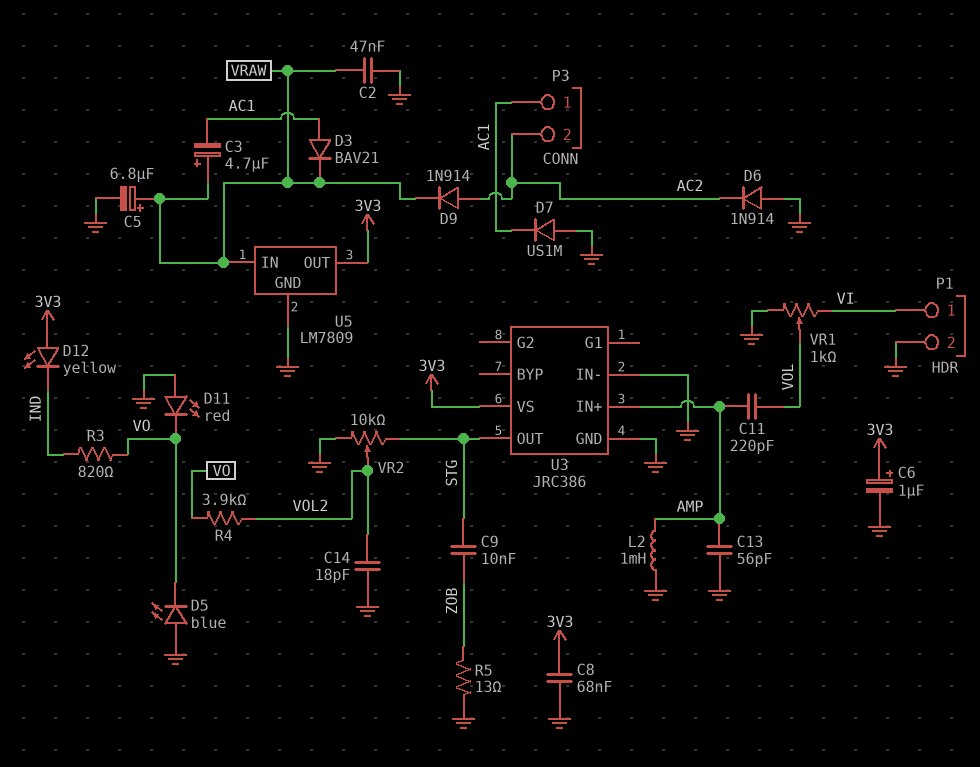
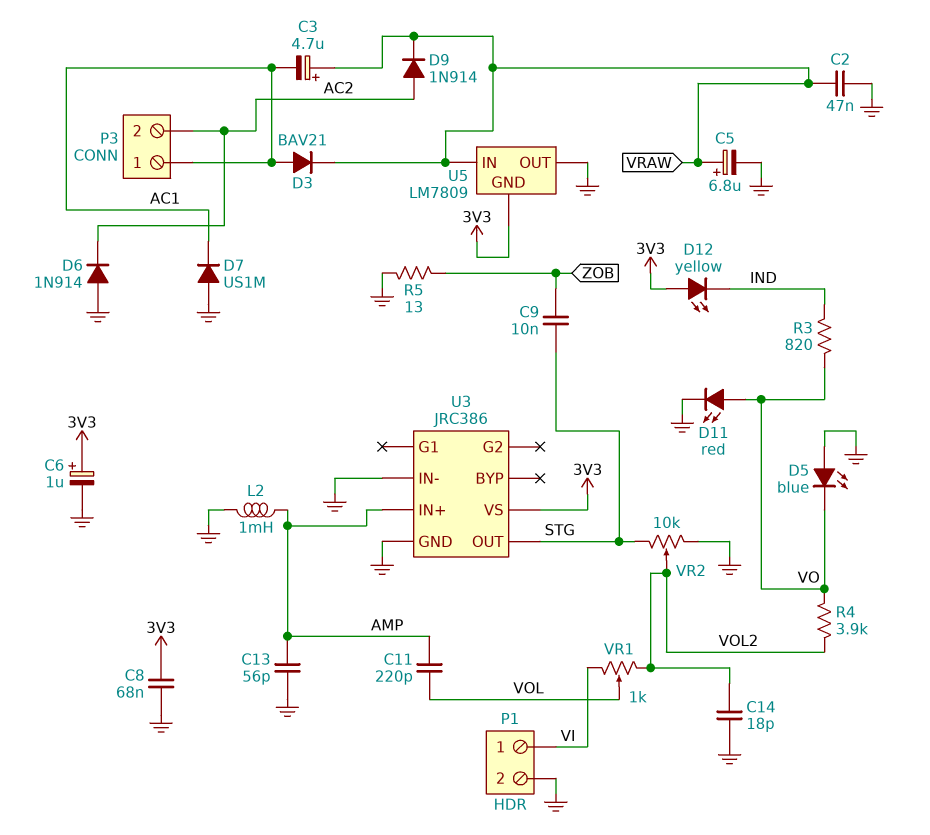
D11: LED red (A GND, K VO) -> LED red (A VO, K GND)
U5 pin GND: GND -> 3V3
U5 pin OUT: 3V3 -> GND
VR1: 1k (GND, VI, wiper VOL) -> 1k (VI, VOL2, wiper VOL)

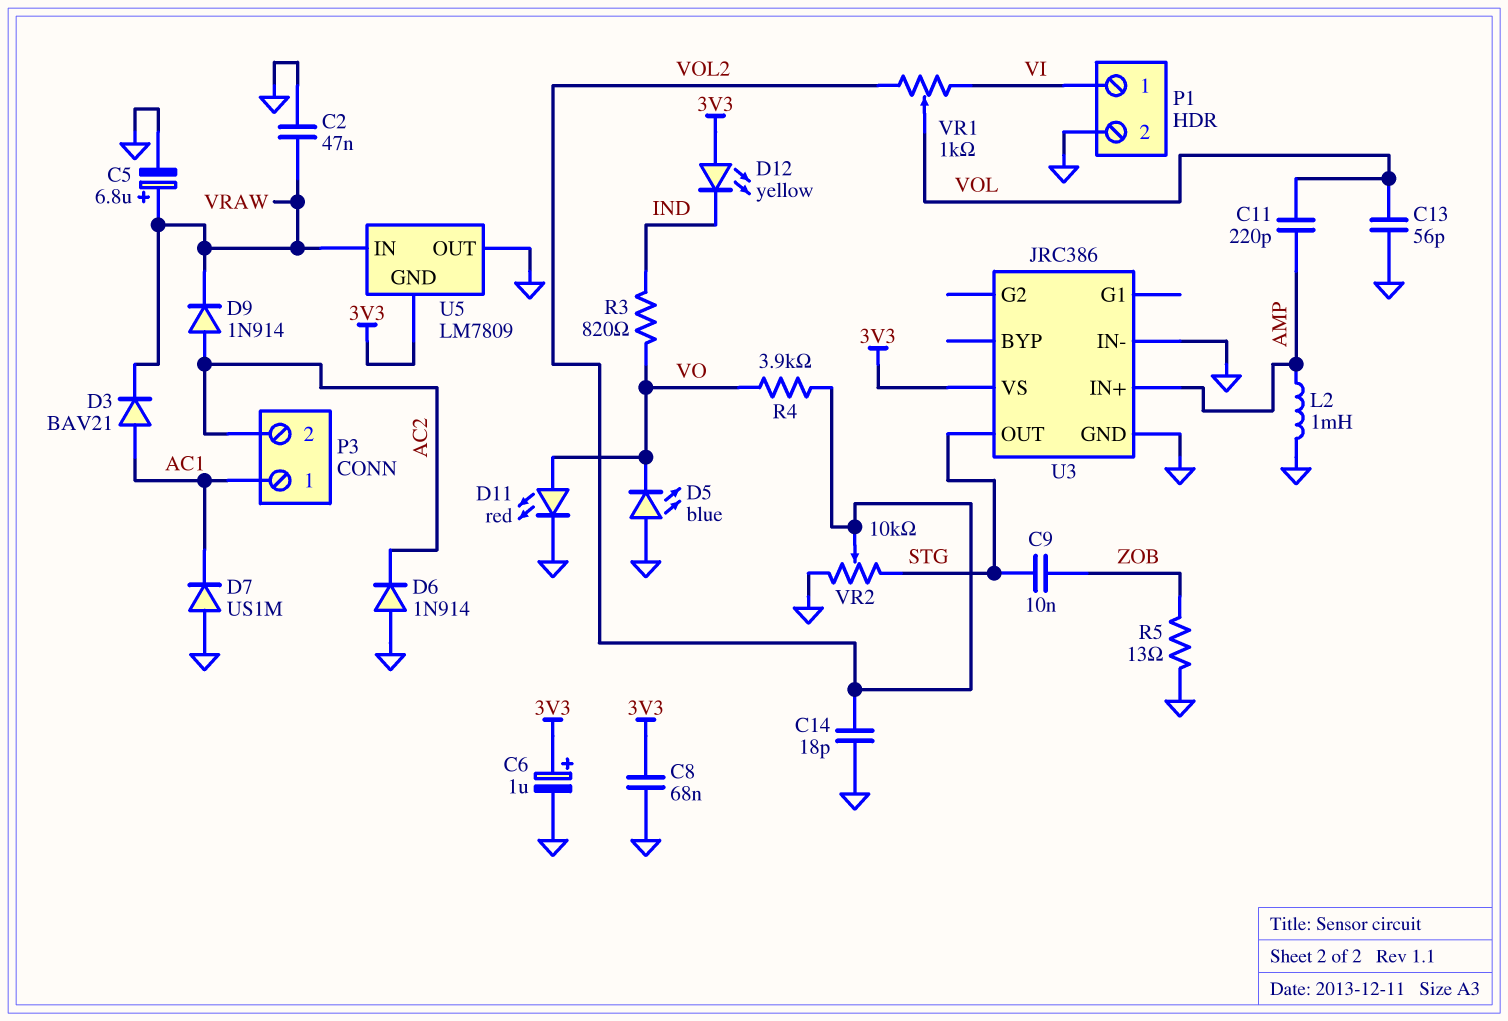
C3: 4.7uF (plus VRAW, minus AC1) -> none
C13: 56pF (AMP, GND) -> 56pF (GND, VOL)

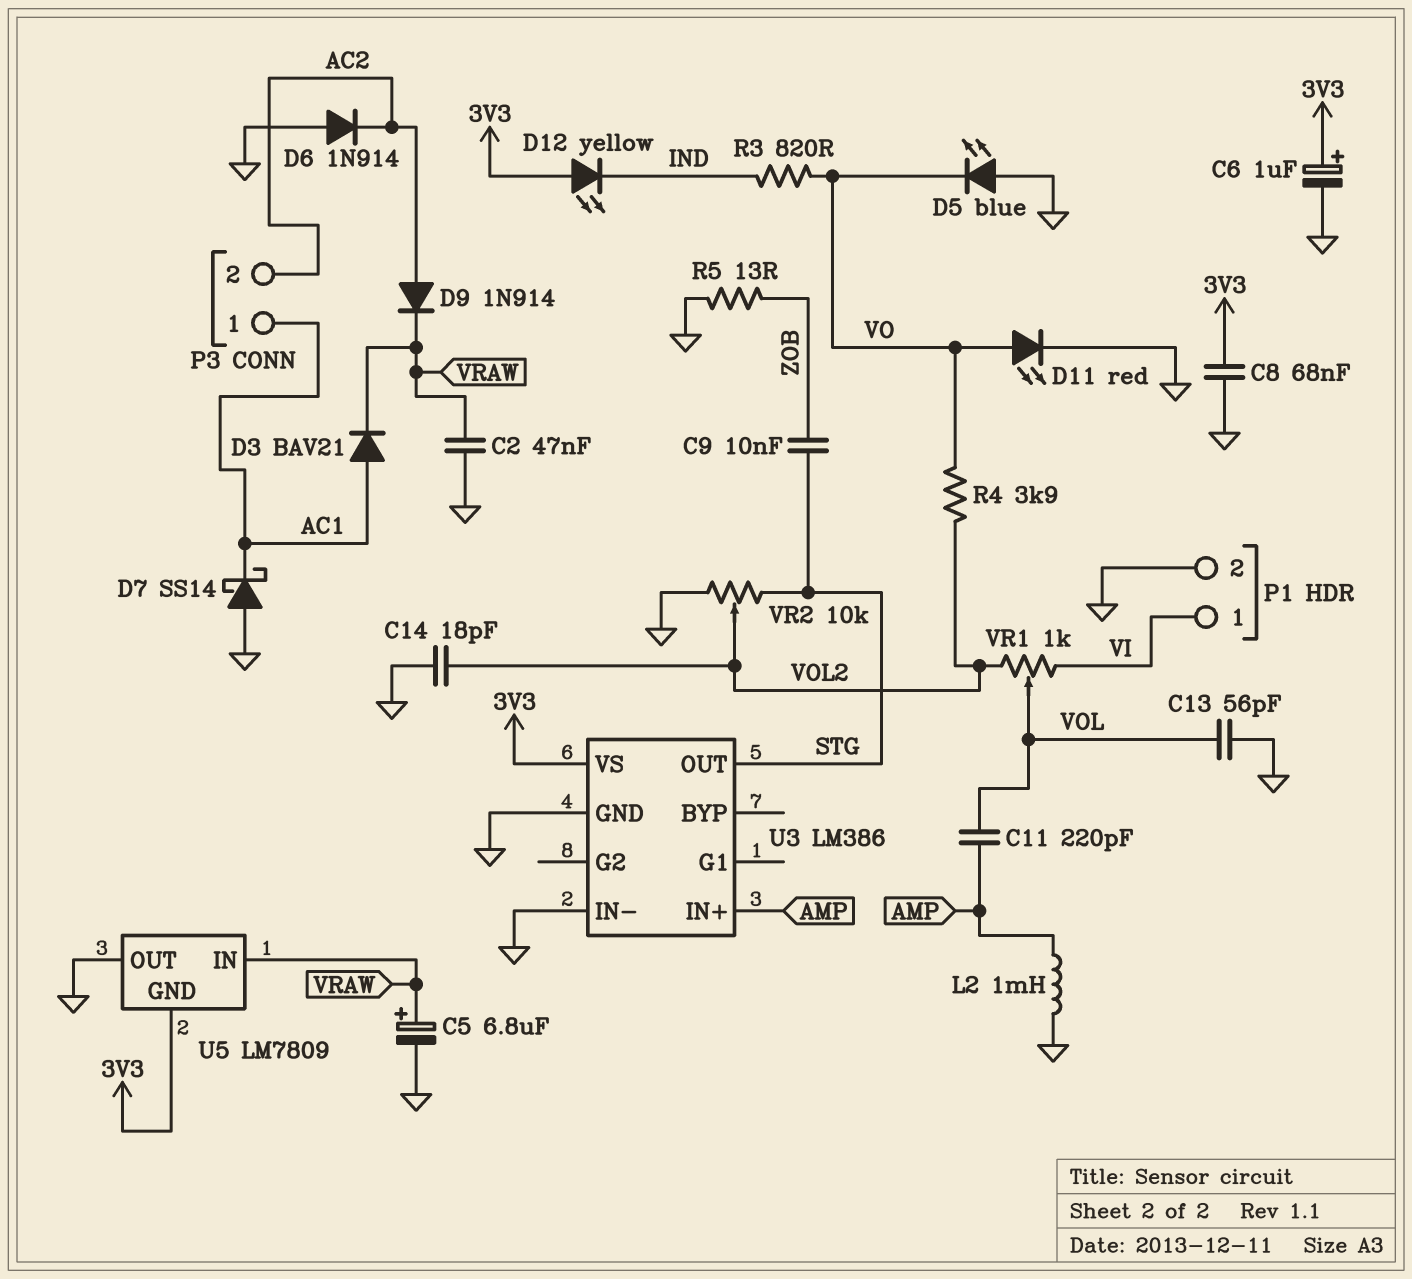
D7: diode US1M (A GND, K AC1) -> schottky SS14 (A GND, K AC1)
U3: JRC386 -> LM386

